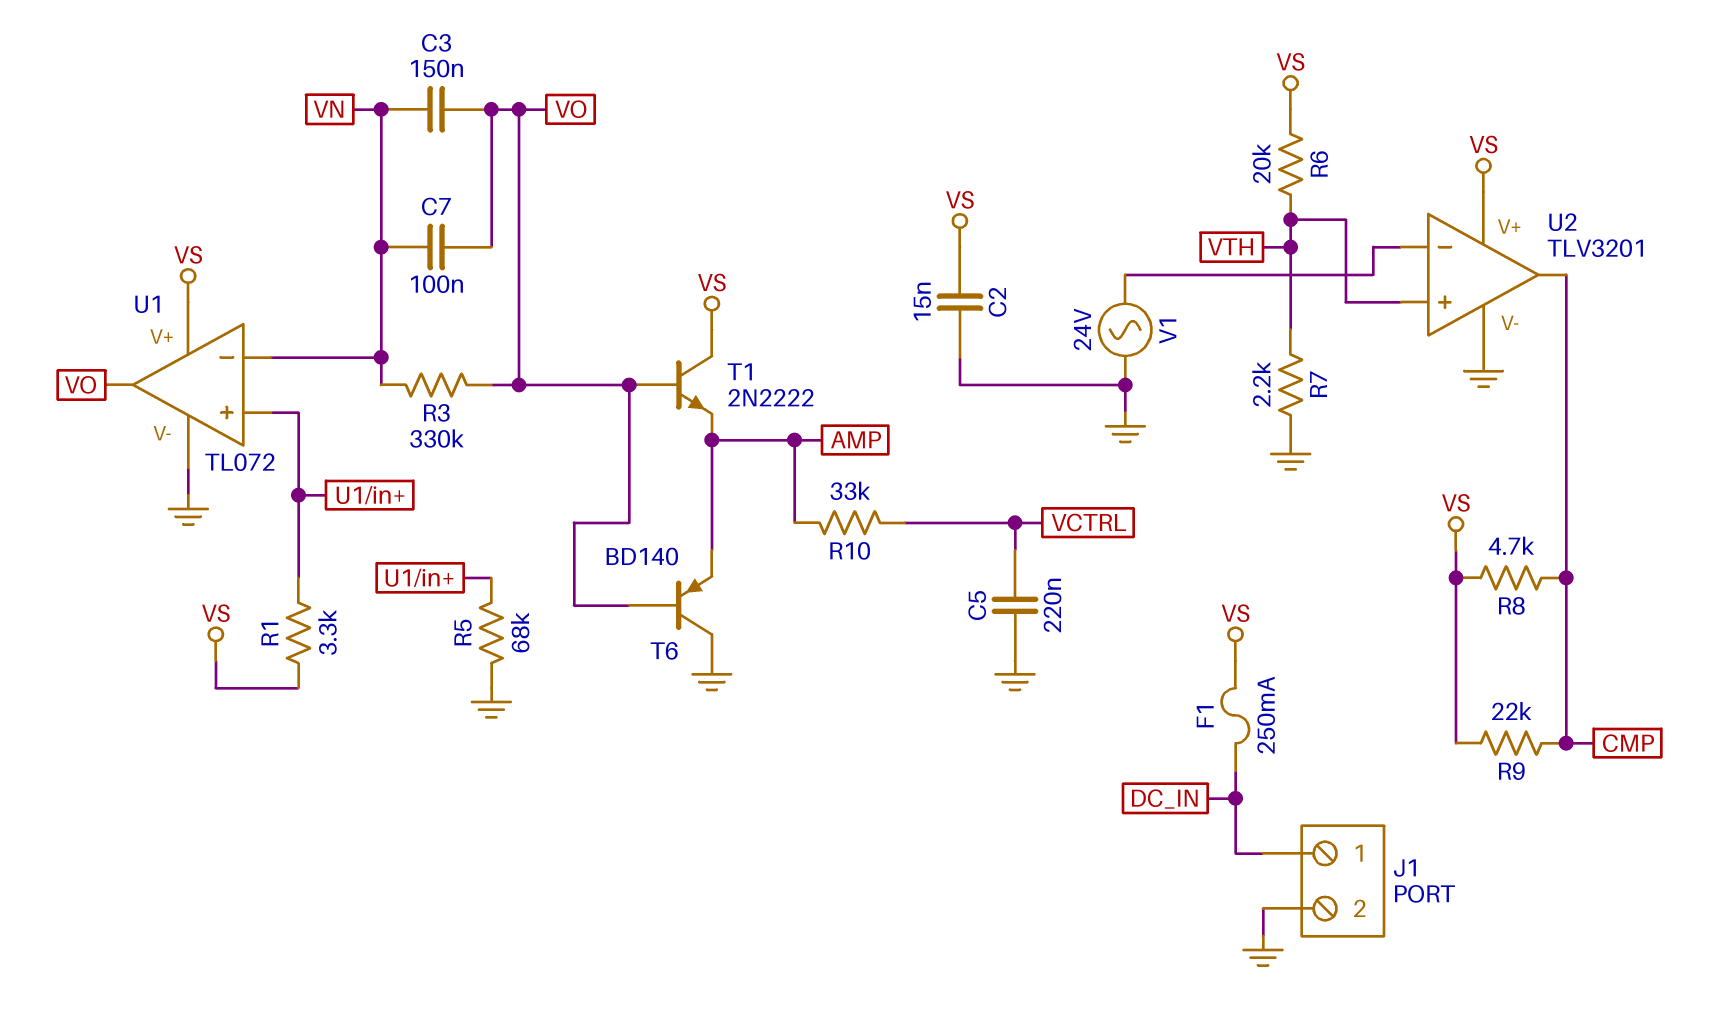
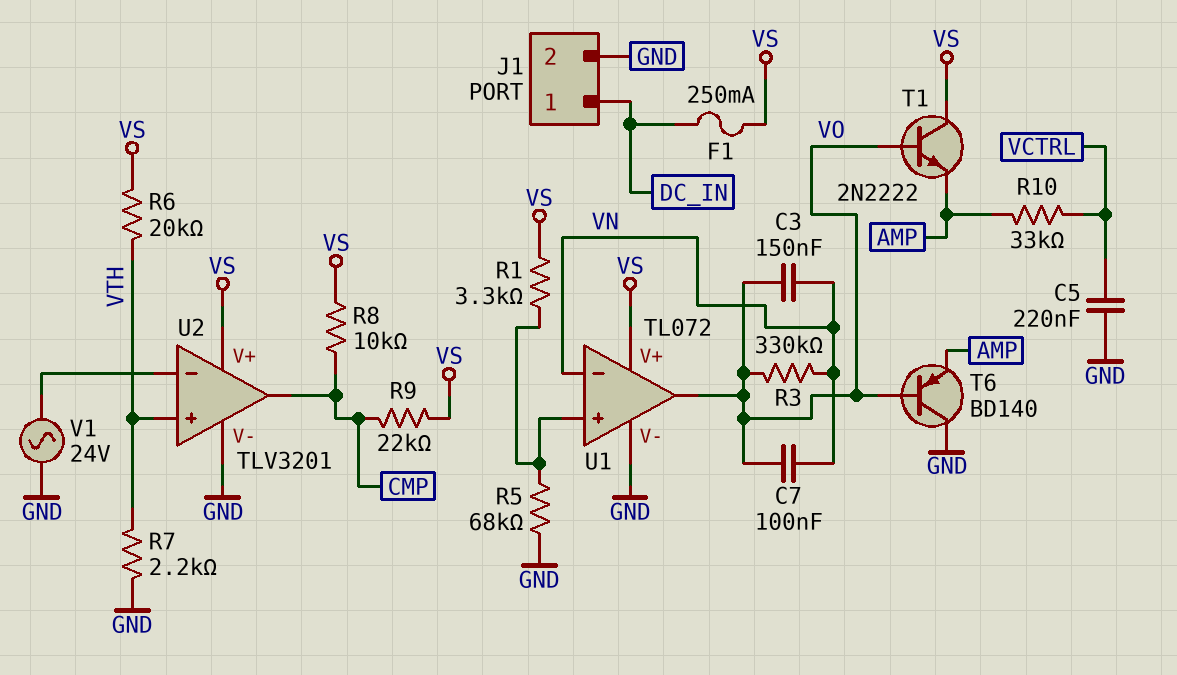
C2: 15nF (GND, VS) -> none
R8: 4.7k (CMP, VS) -> 10k (CMP, VS)

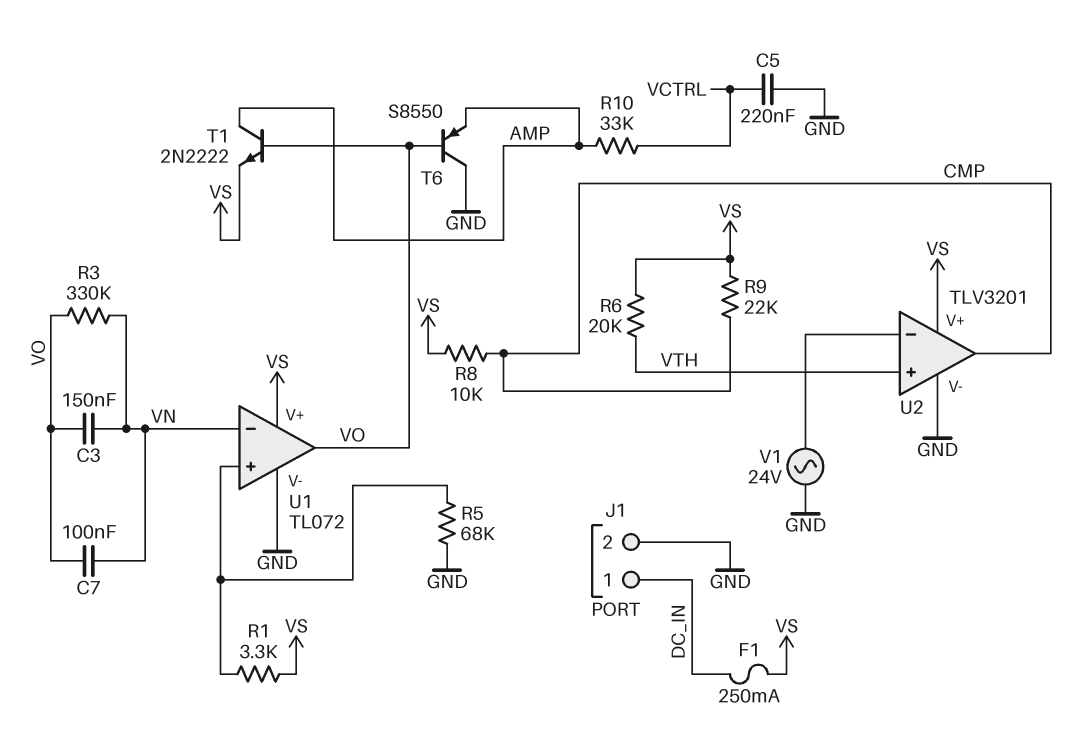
R7: 2.2k (GND, VTH) -> none
T1: NPN 2N2222 (B VO, C VS, E AMP) -> NPN 2N2222 (B VO, C AMP, E VS)
T6: PNP BD140 (B VO, C GND, E AMP) -> PNP S8550 (B VO, C GND, E AMP)

